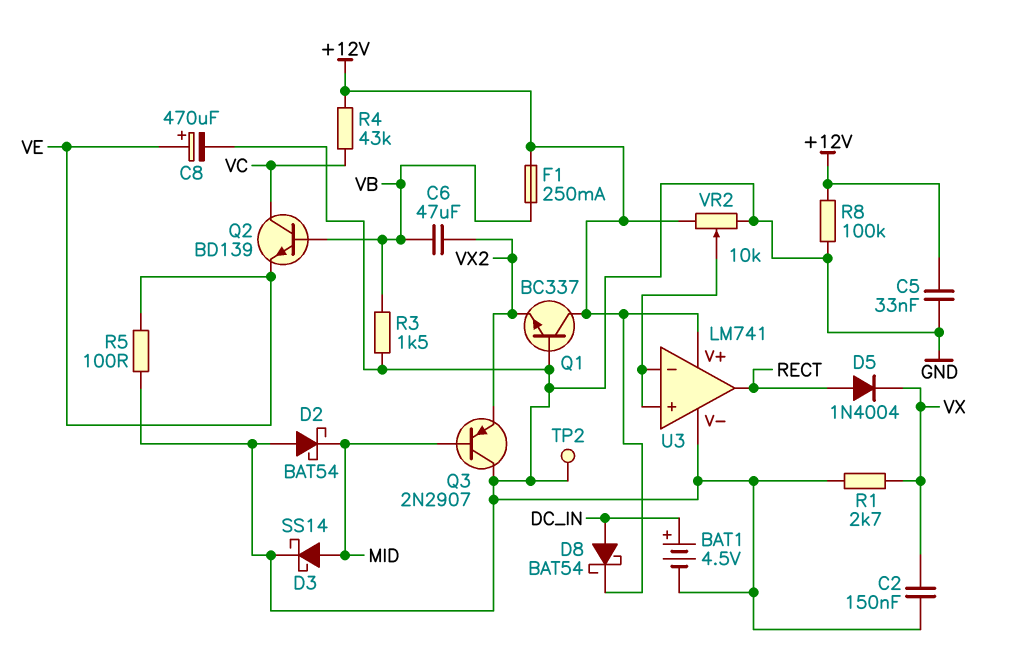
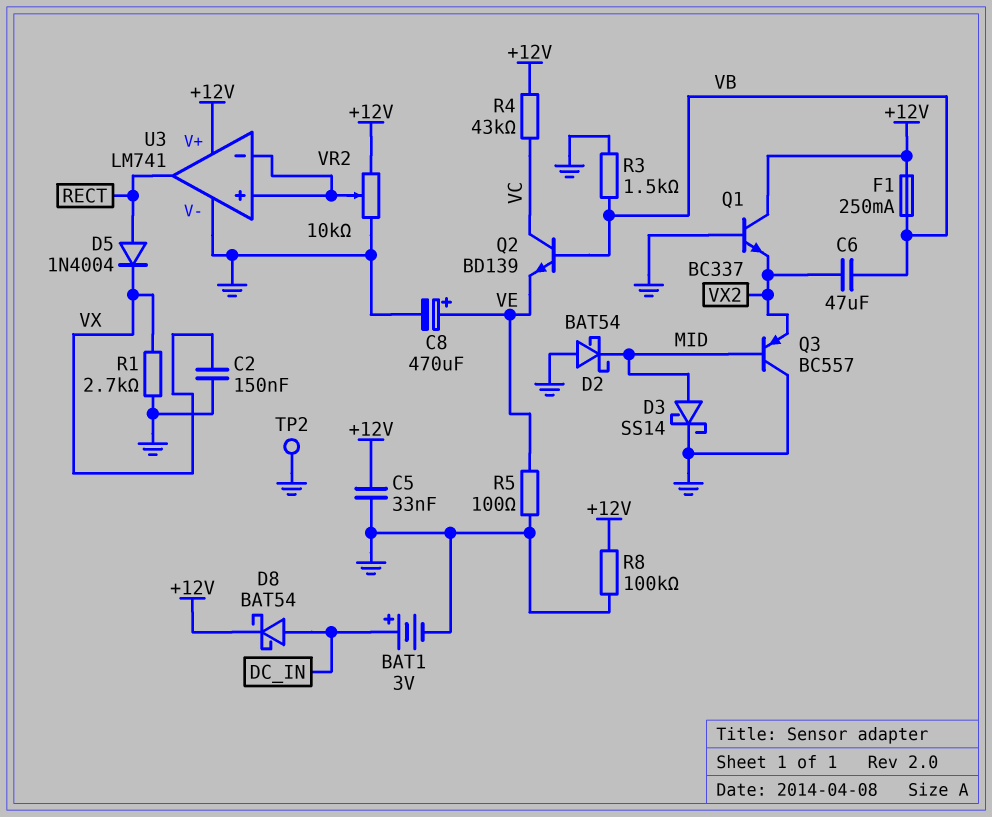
BAT1: 4.5V (plus DC_IN, minus GND) -> 3V (plus DC_IN, minus GND)
Q3: PNP 2N2907 (B MID, C GND, E VX2) -> PNP BC557 (B MID, C GND, E VX2)

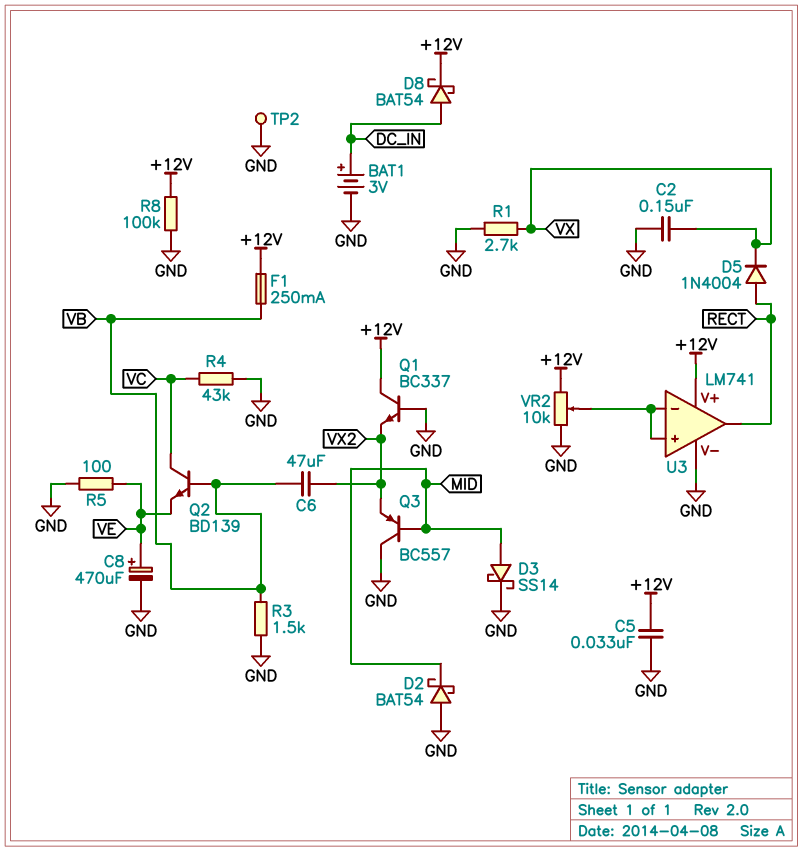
R4: 43k (+12V, VC) -> 43k (GND, VC)

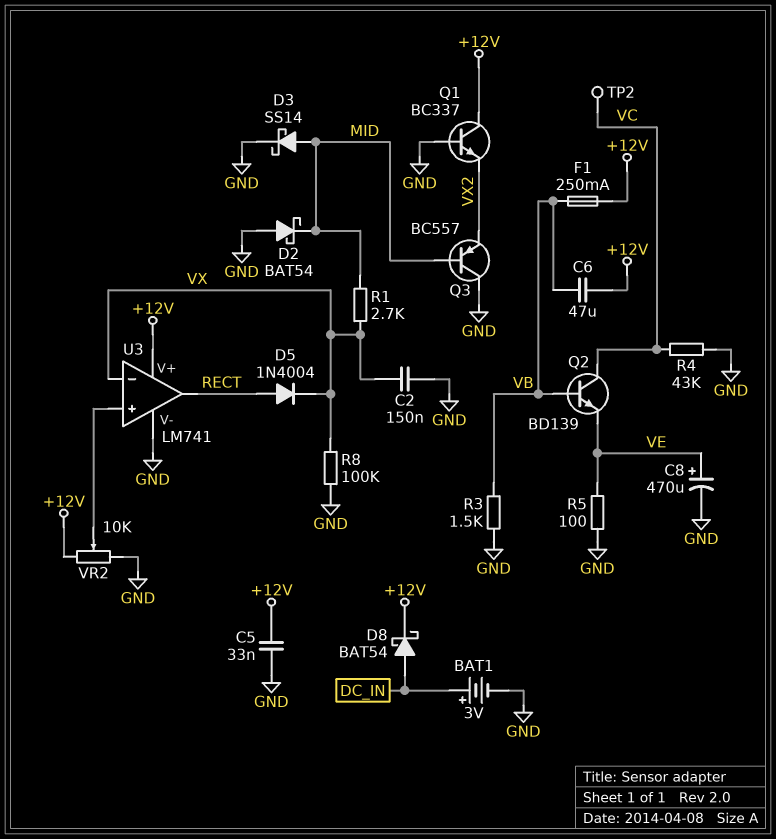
C6: 47uF (VB, VX2) -> 47uF (+12V, VB)
R1: 2.7k (GND, VX) -> 2.7k (MID, VX)
R8: 100k (+12V, GND) -> 100k (GND, VX)
TP2: test point (GND) -> test point (VC)
U3 pin in-: U3/in+ -> VX

